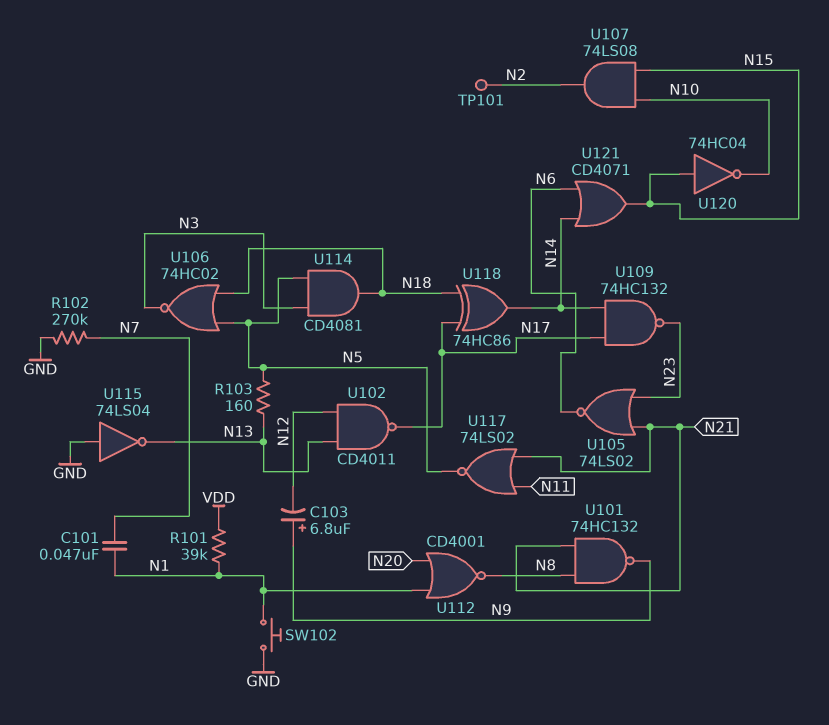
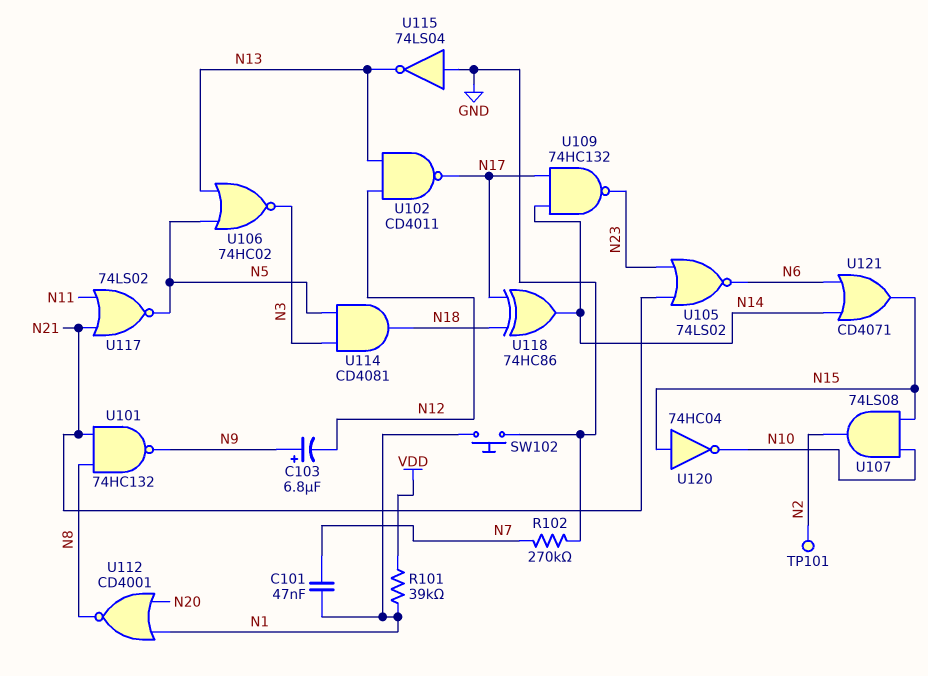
R103: 160 (N5, N13) -> none
U106: NOR 74HC02 (in N5, in N18, out N3) -> NOR 74HC02 (in N5, in N13, out N3)

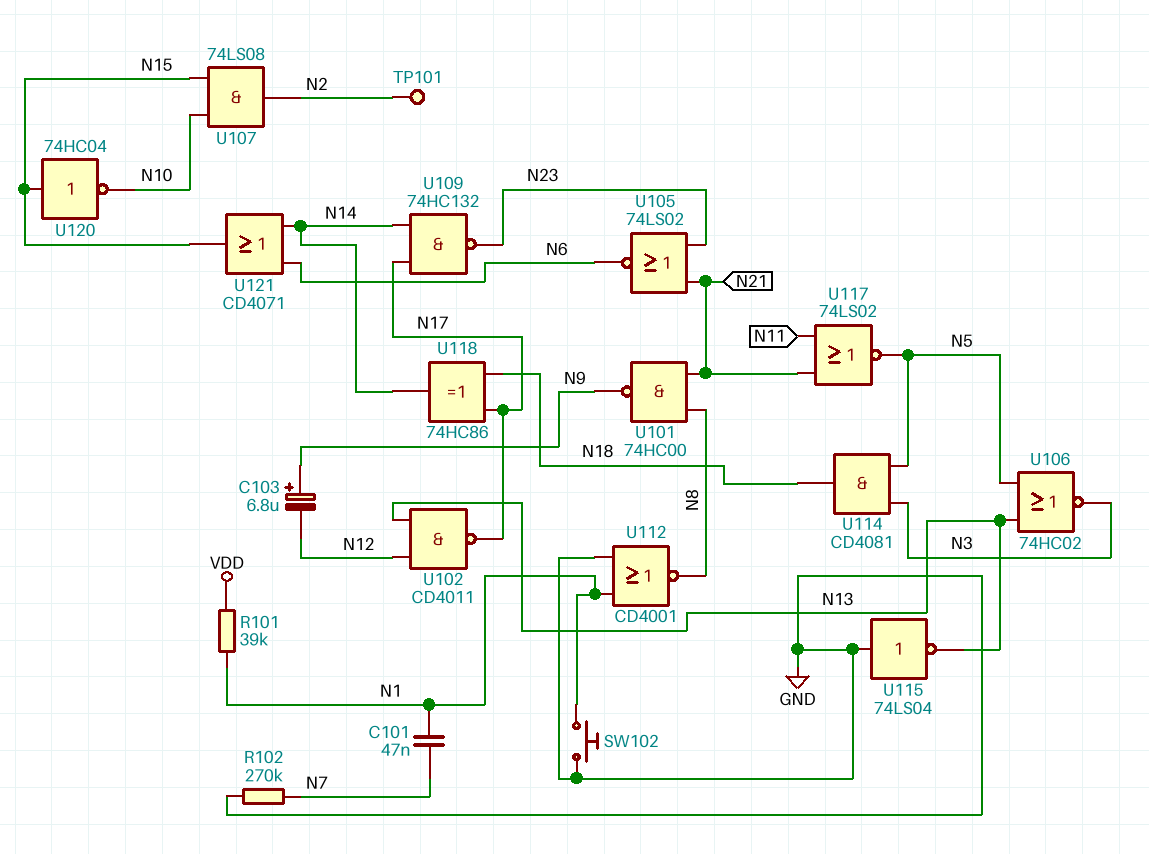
U101: NAND 74HC132 (in N8, in N21, out N9) -> NAND 74HC00 (in N8, in N21, out N9)
U112: NOR CD4001 (in N1, in N20, out N8) -> NOR CD4001 (in GND, in N1, out N8)

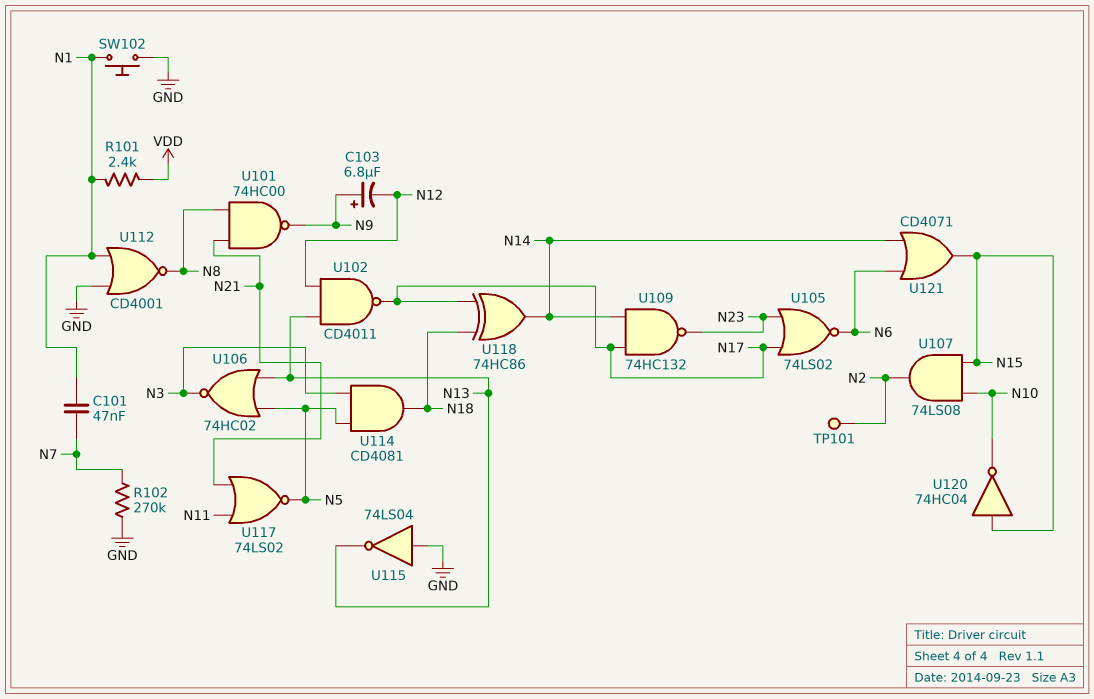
R101: 39k (N1, VDD) -> 2.4k (N1, VDD)
U105: NOR 74LS02 (in N21, in N23, out N6) -> NOR 74LS02 (in N17, in N23, out N6)

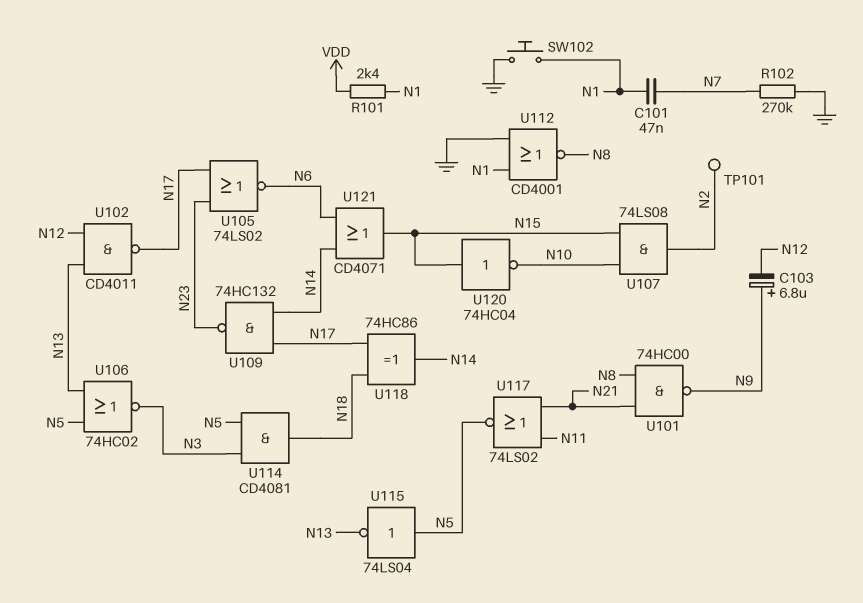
U115: NOT 74LS04 (in GND, out N13) -> NOT 74LS04 (in N5, out N13)

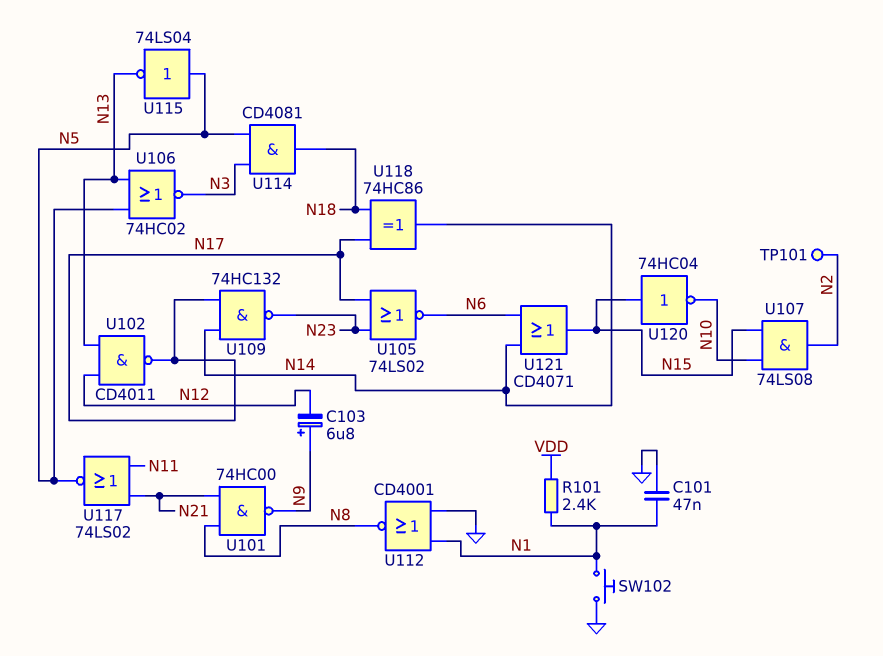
C101: 47nF (N1, N7) -> 47nF (GND, N1)
R102: 270k (GND, N7) -> none

